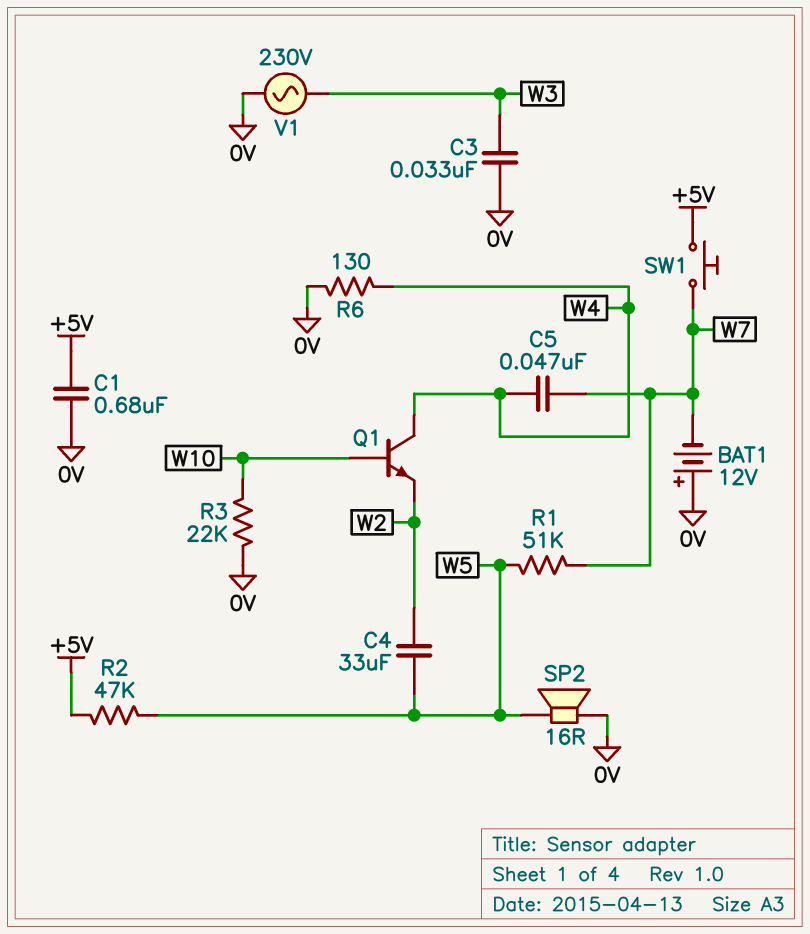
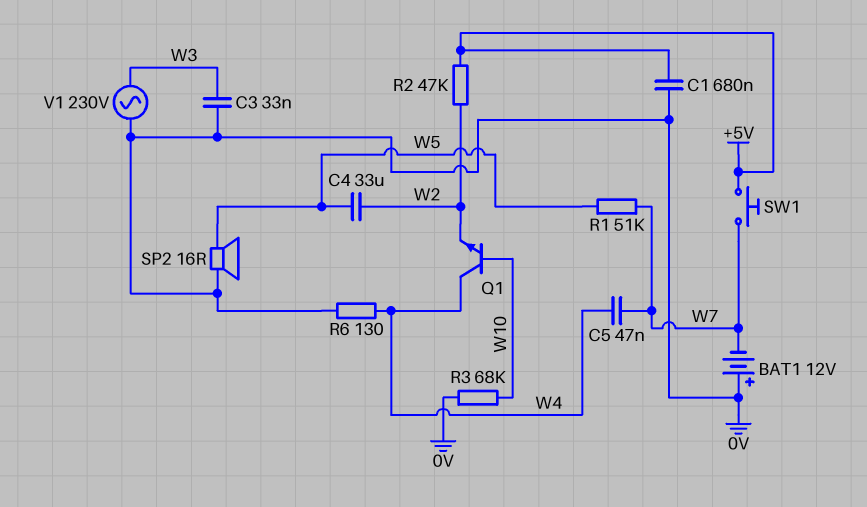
R2: 47k (+5V, W5) -> 47k (+5V, W2)
R3: 22k (0V, W10) -> 68k (0V, W10)

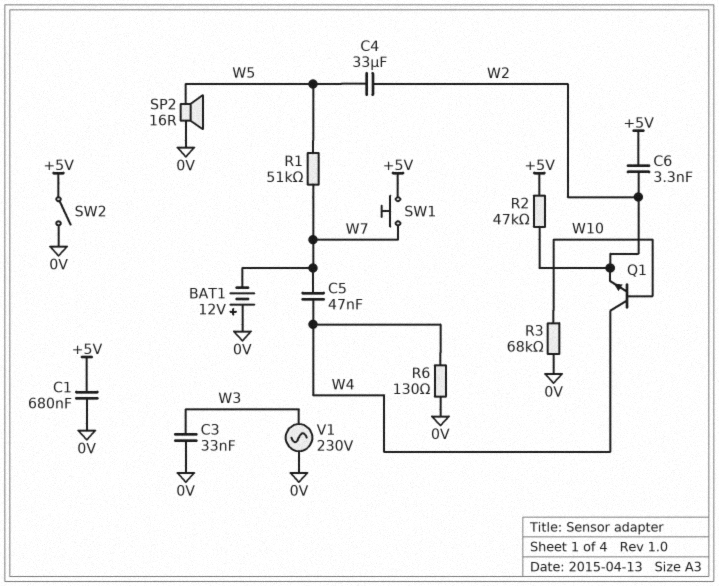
C6: none -> 3.3nF (+5V, W2)
SW2: none -> switch (+5V, 0V)

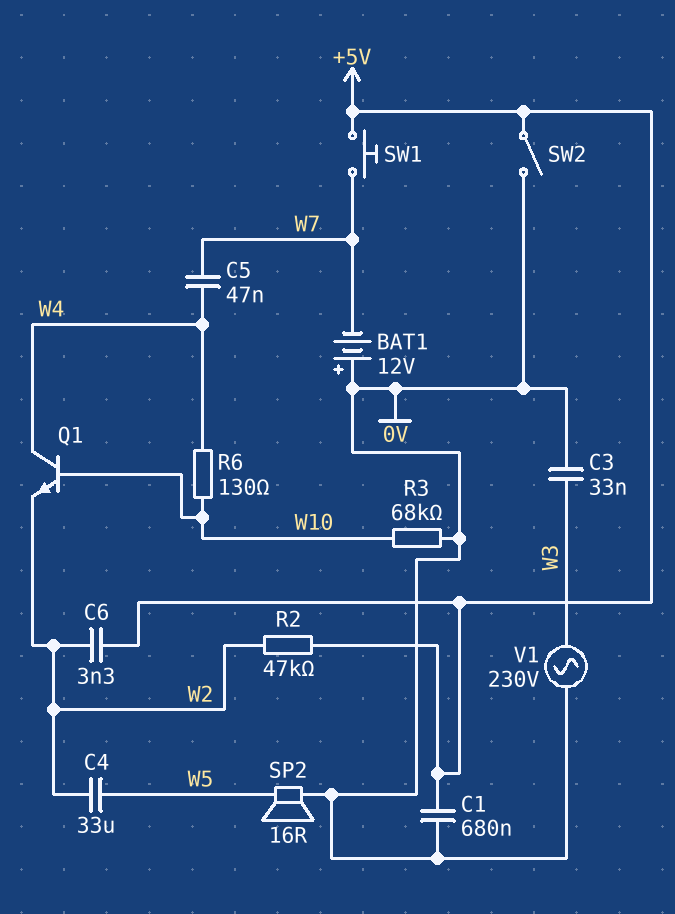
R1: 51k (W5, W7) -> none
R6: 130 (0V, W4) -> 130 (W4, W10)

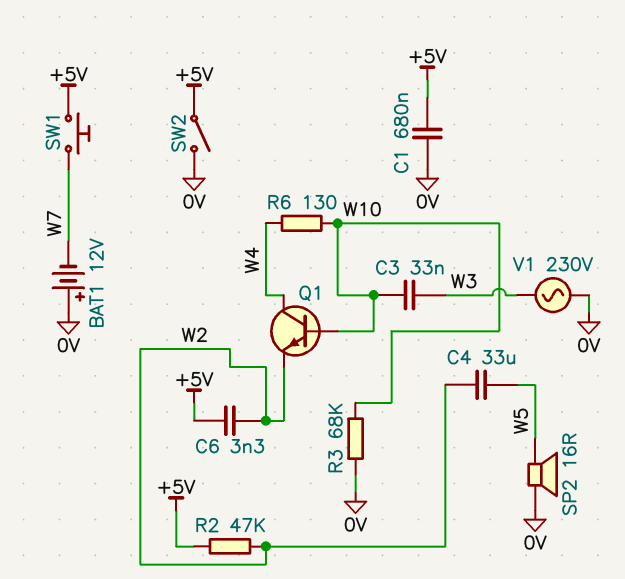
C3: 33nF (0V, W3) -> 33nF (W3, W10)
C5: 47nF (W4, W7) -> none

